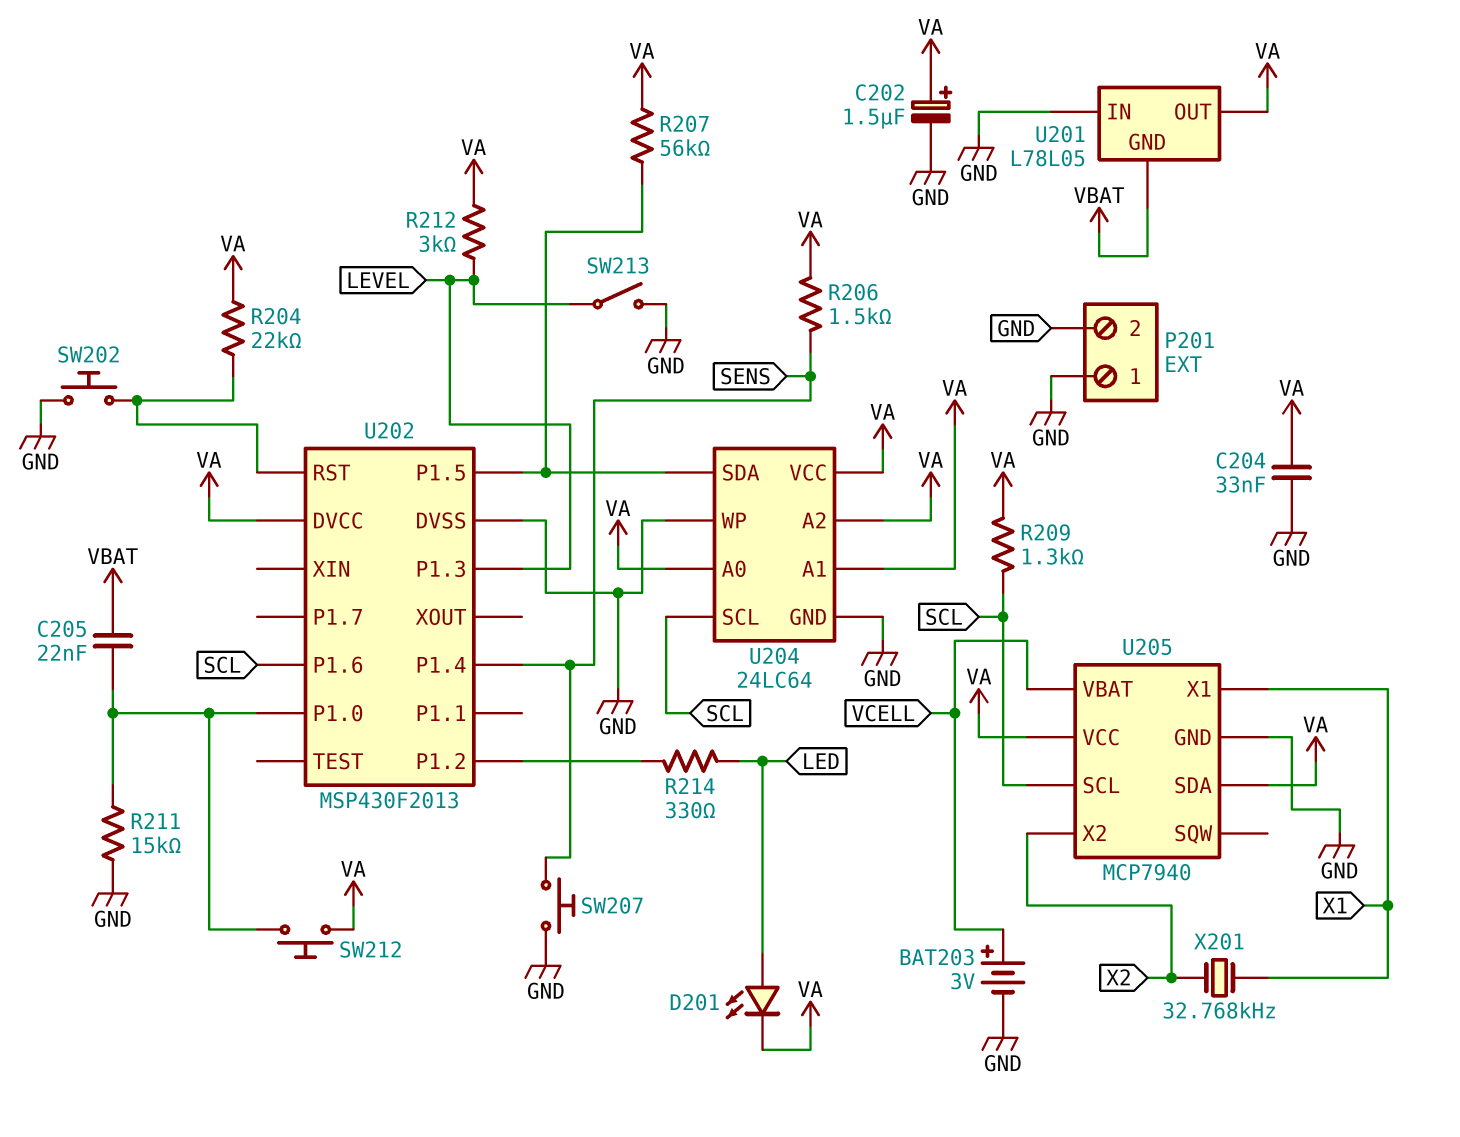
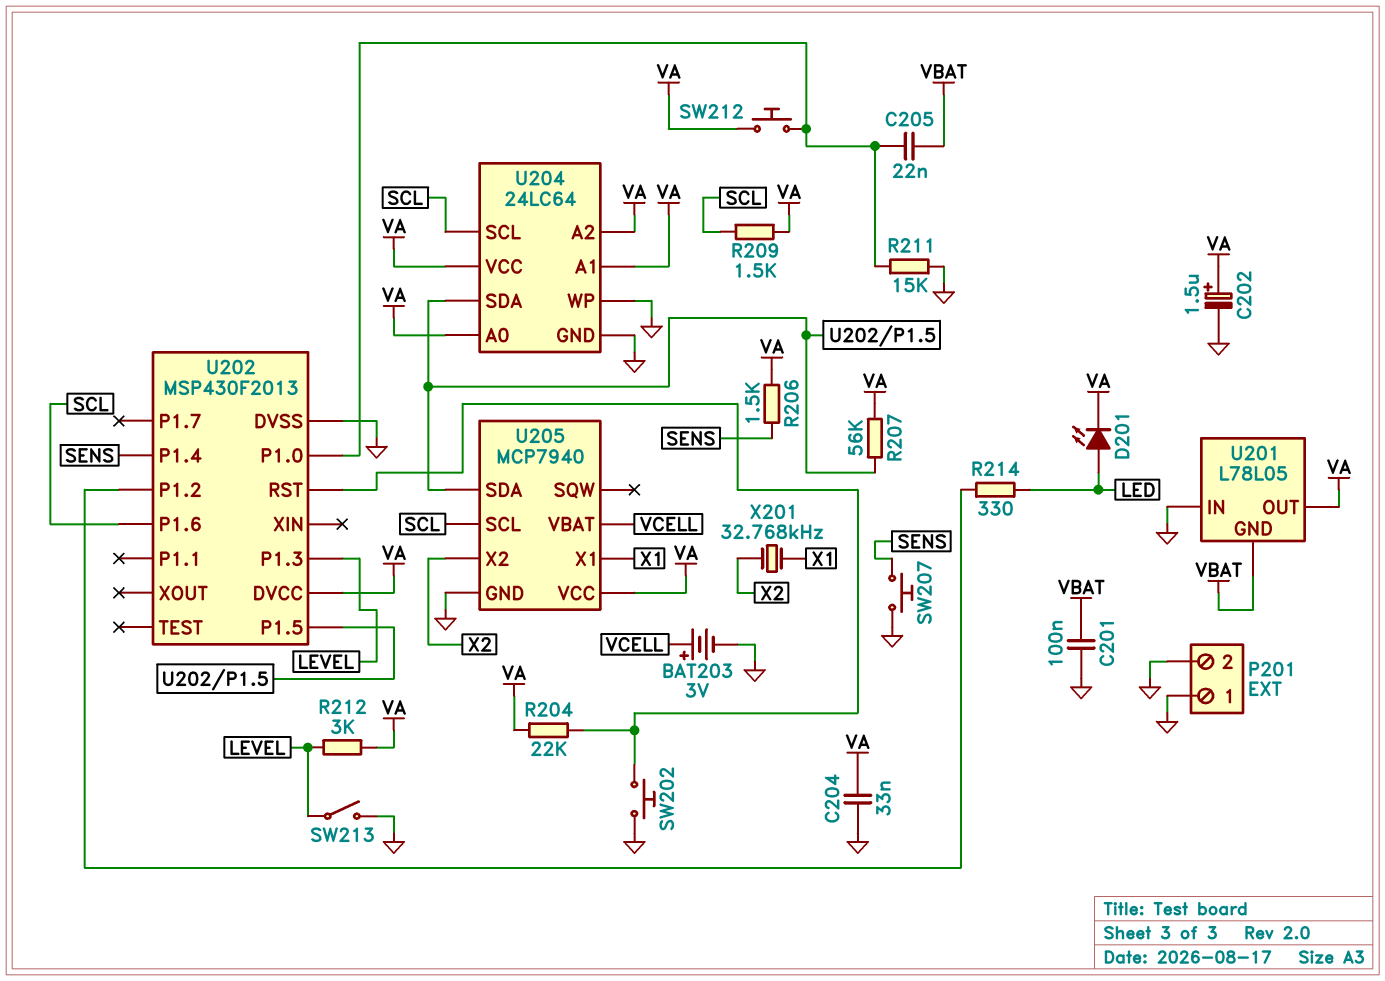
C201: none -> 100nF (GND, VBAT)
R209: 1.3k (SCL, VA) -> 1.5k (SCL, VA)
U205 pin SDA: VA -> U202/P1.5

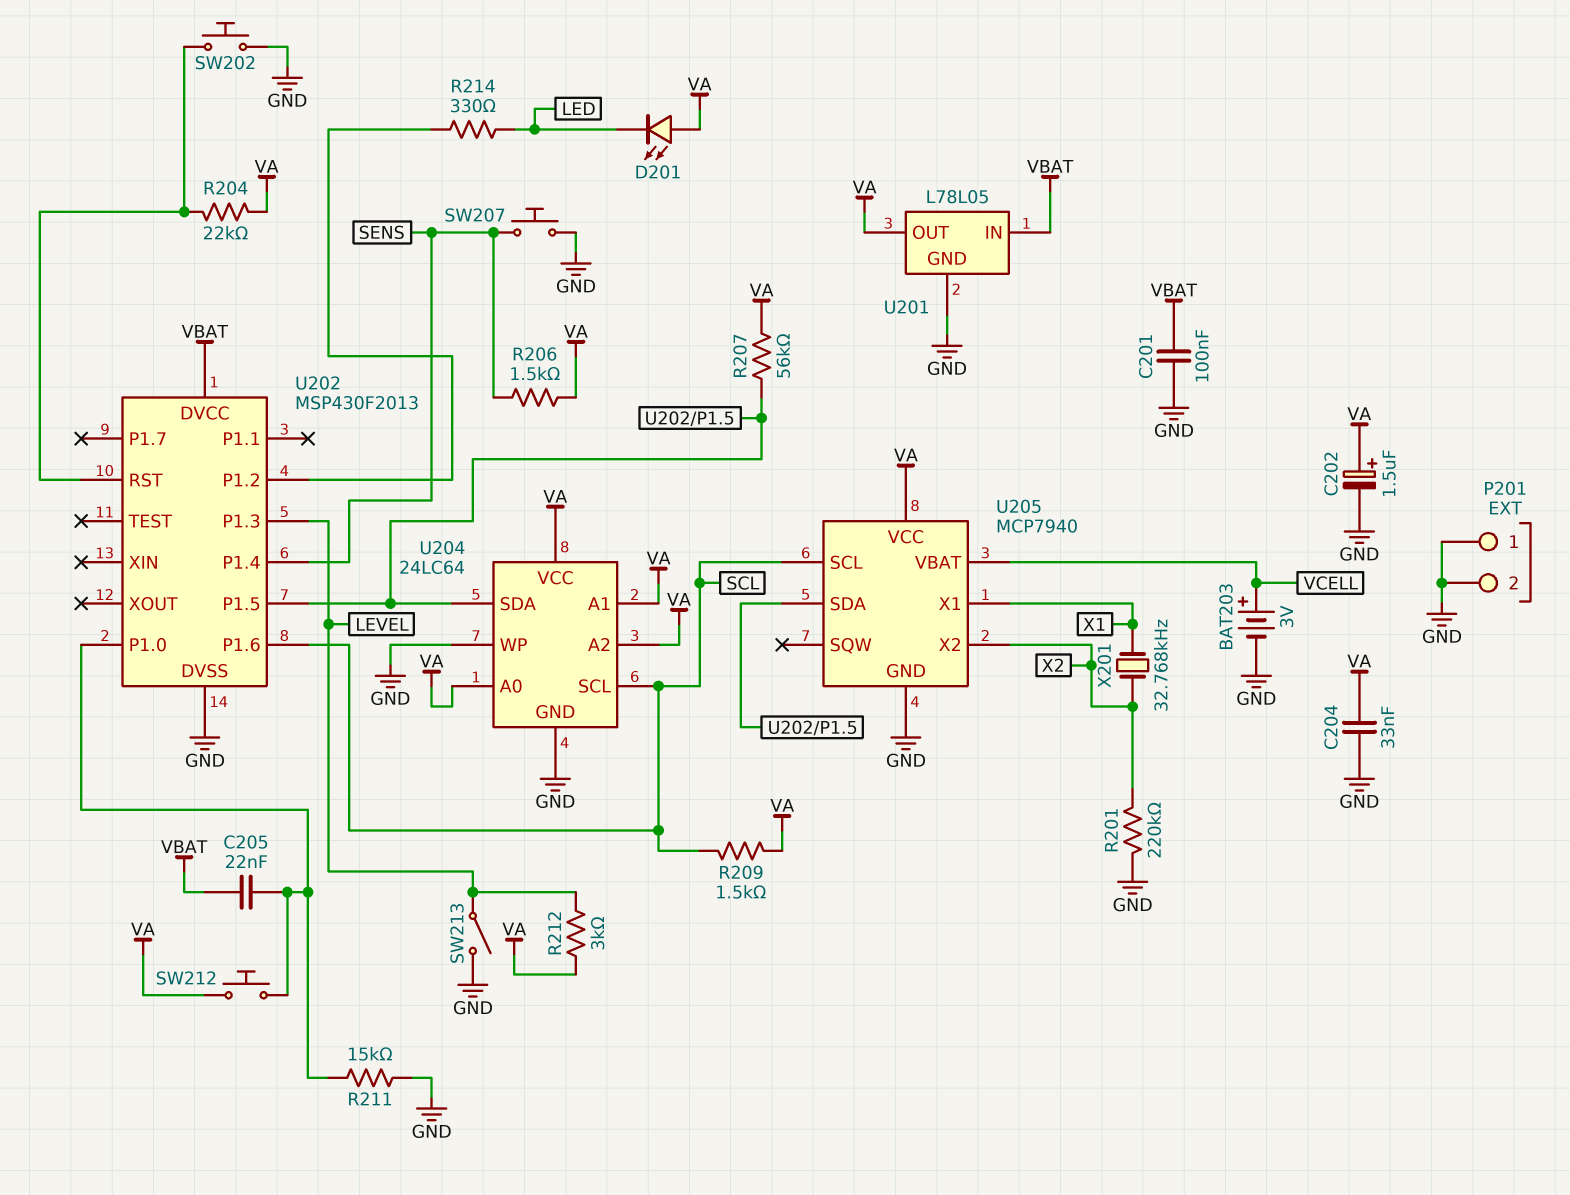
D201: LED (A LED, K VA) -> LED (A VA, K LED)
R201: none -> 220k (GND, X2)
U201 pin GND: VBAT -> GND
U201 pin IN: GND -> VBAT
U202 pin DVCC: VA -> VBAT

